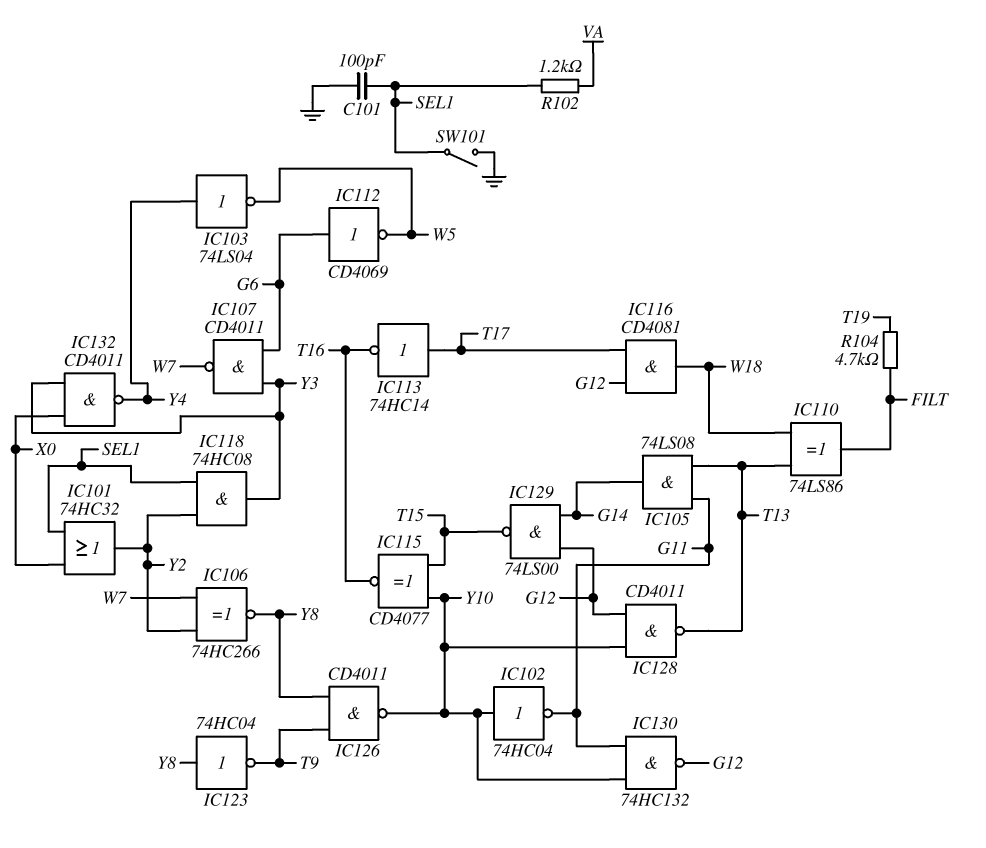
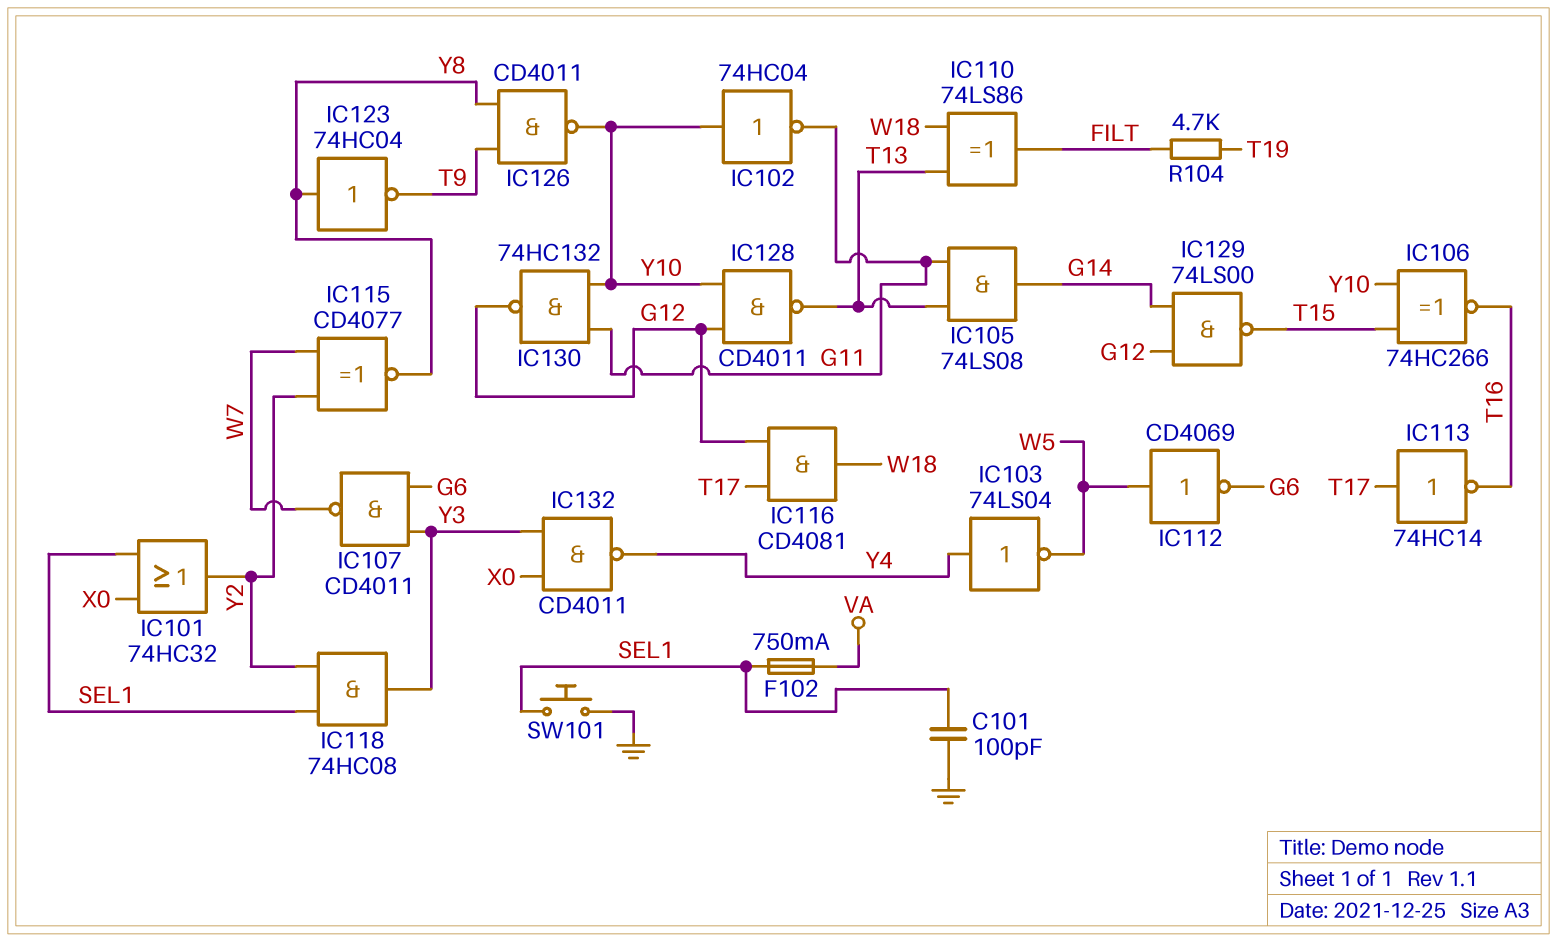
F102: none -> 750mA (SEL1, VA)
IC106: XNOR 74HC266 (in W7, in Y2, out Y8) -> XNOR 74HC266 (in T15, in Y10, out T16)
IC112: NOT CD4069 (in G6, out W5) -> NOT CD4069 (in W5, out G6)
IC115: XNOR CD4077 (in T15, in Y10, out T16) -> XNOR CD4077 (in W7, in Y2, out Y8)
R102: 1.2k (SEL1, VA) -> none
SW101: switch (GND, SEL1) -> button (GND, SEL1)

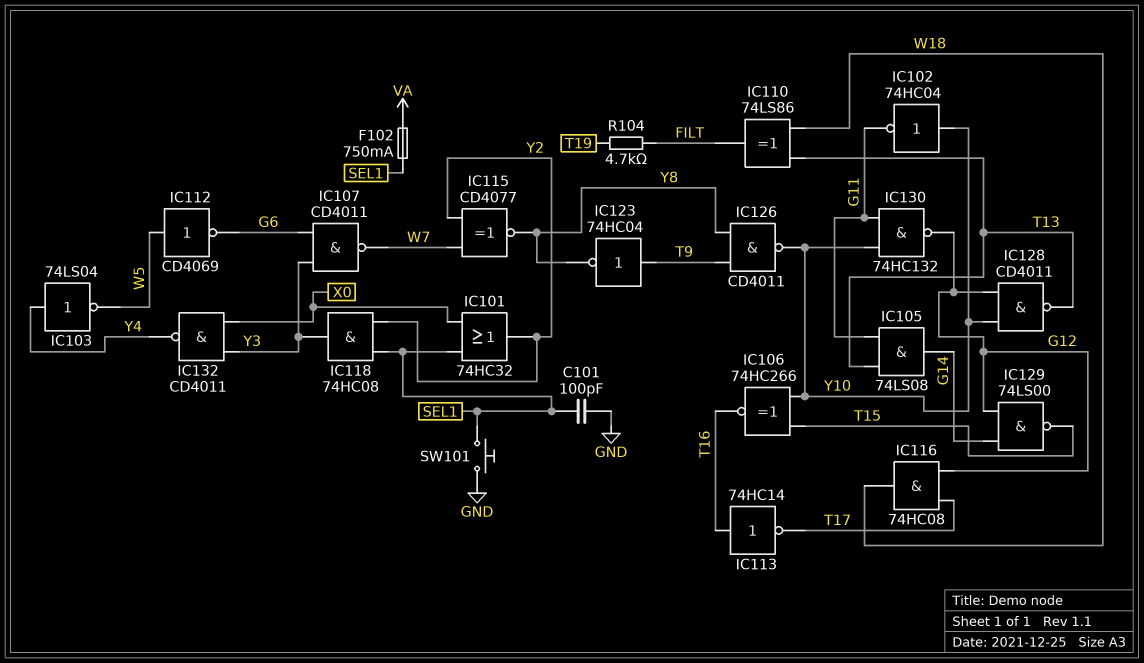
IC113: NOT 74HC14 (in T17, out T16) -> NOT 74HC14 (in T16, out T17)
IC116: AND CD4081 (in G12, in T17, out W18) -> AND 74HC08 (in G12, in T17, out W18)
IC123: NOT 74HC04 (in Y8, out T9) -> NOT 74HC04 (in T9, out Y8)

